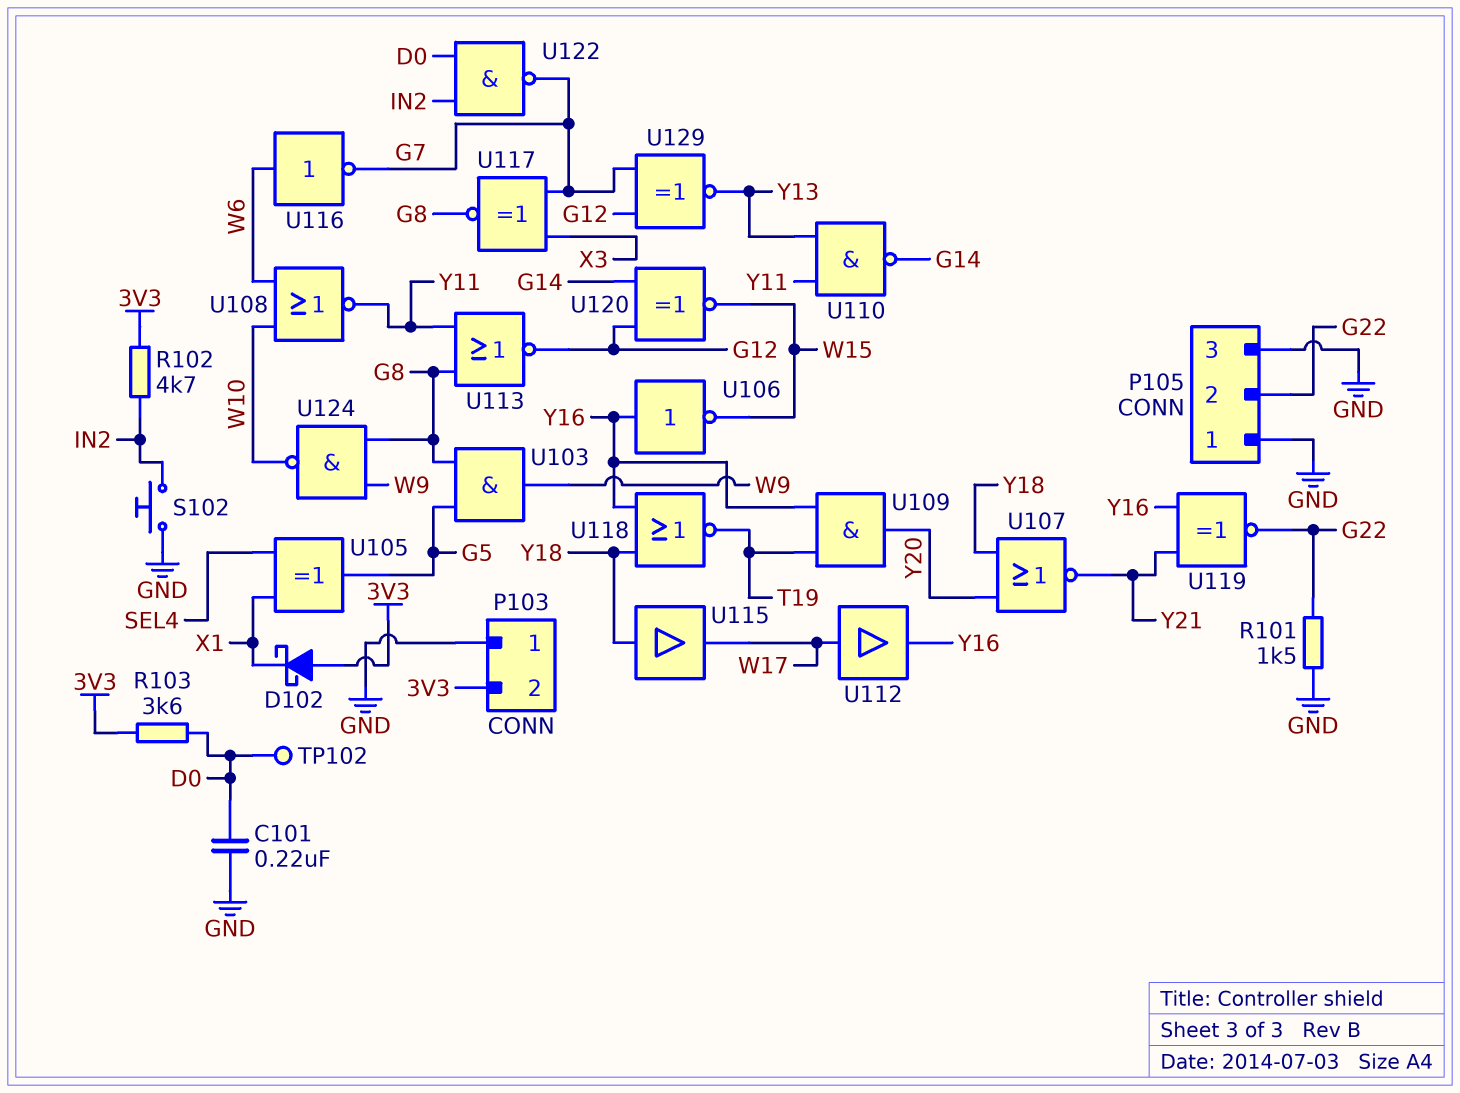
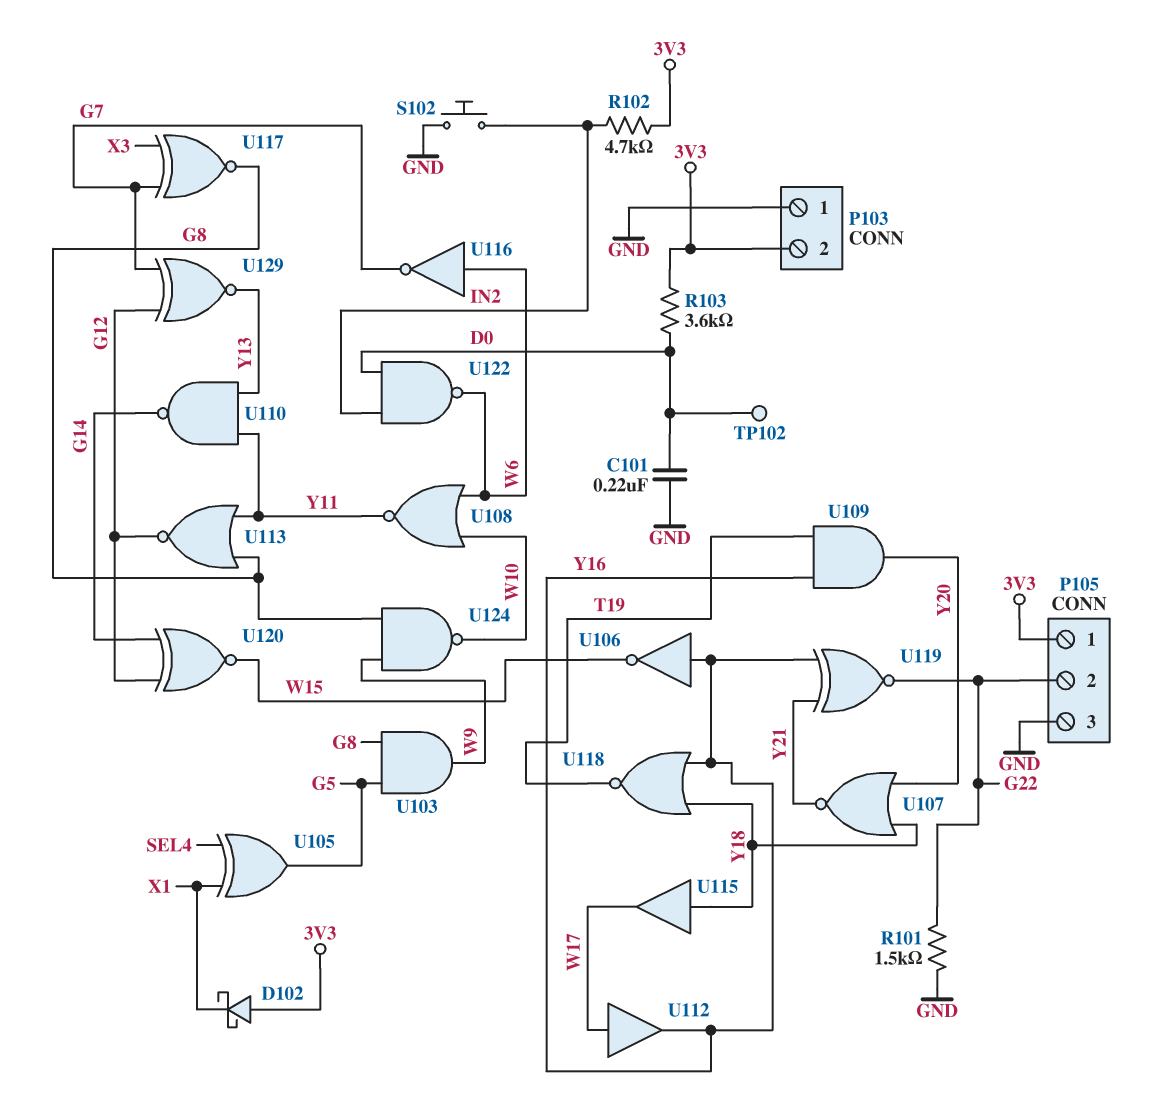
P105 pin 1: GND -> 3V3
U122: NAND (in D0, in IN2, out G7) -> NAND (in D0, in IN2, out W6)

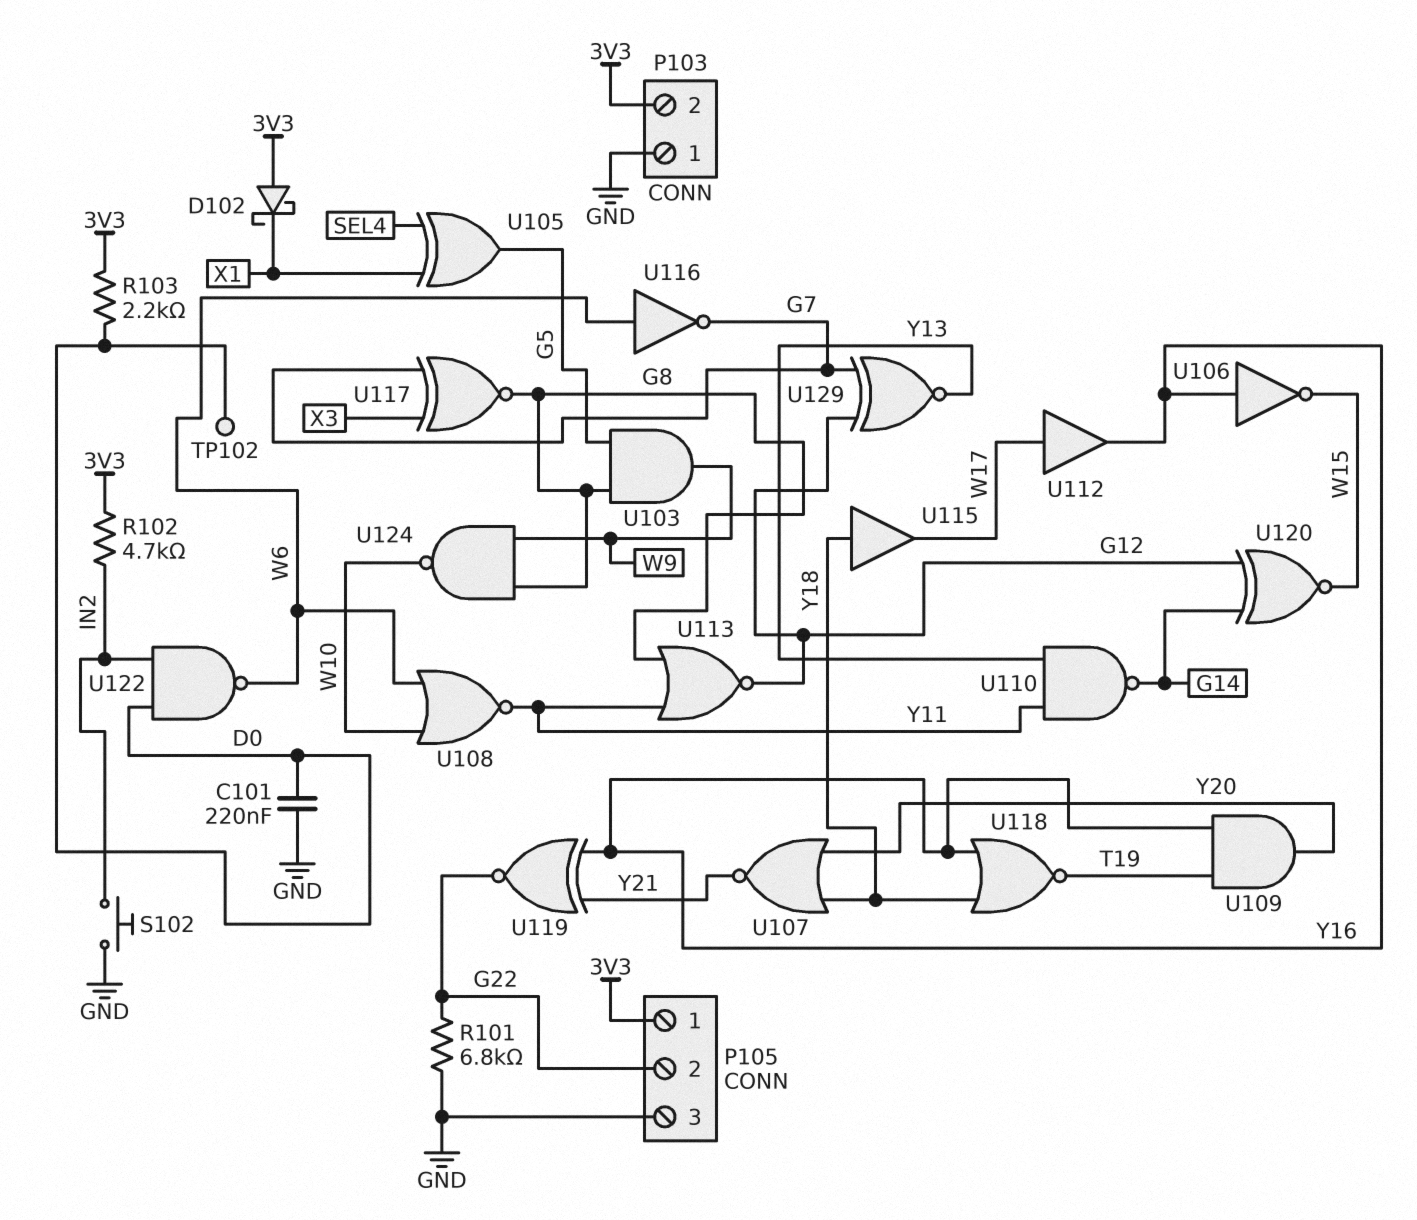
R101: 1.5k (G22, GND) -> 6.8k (G22, GND)
R103: 3.6k (3V3, D0) -> 2.2k (3V3, D0)

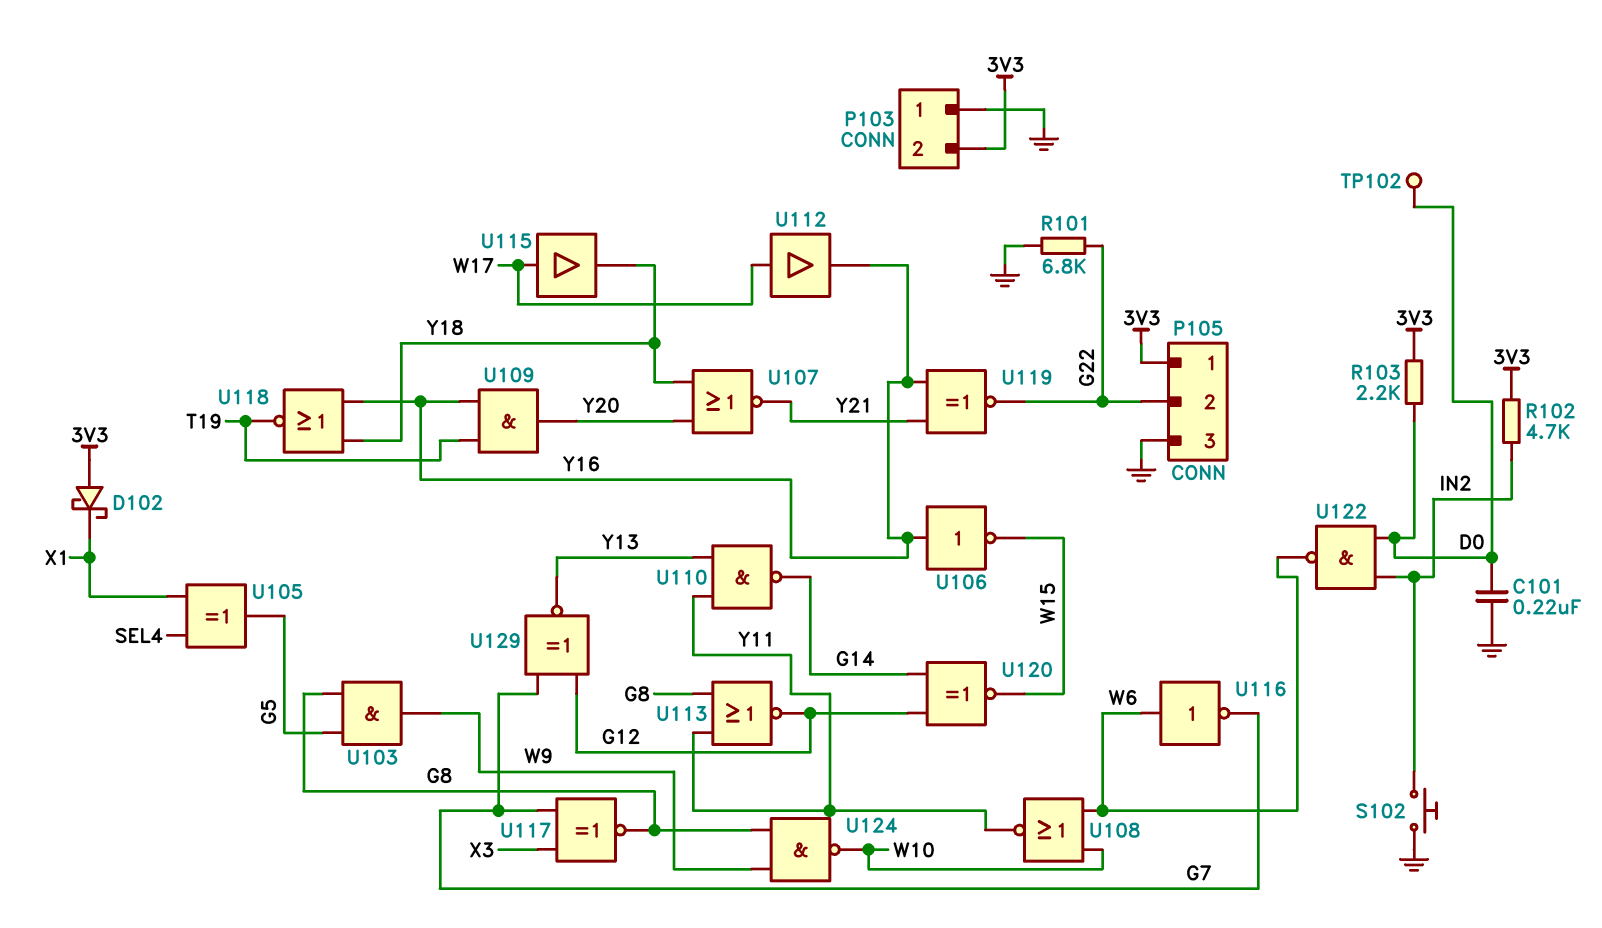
U115: buffer (in Y18, out W17) -> buffer (in W17, out Y18)

